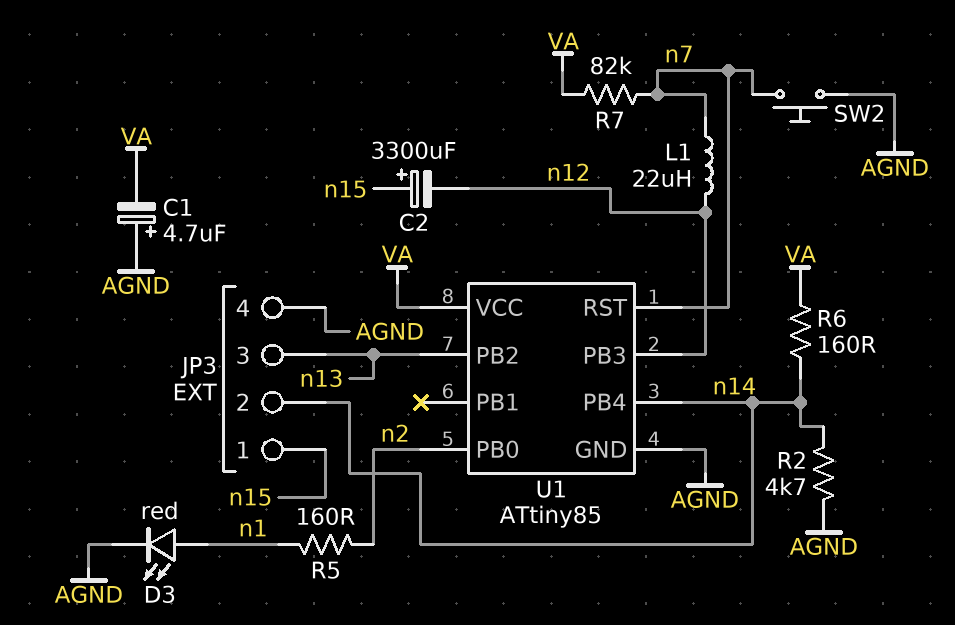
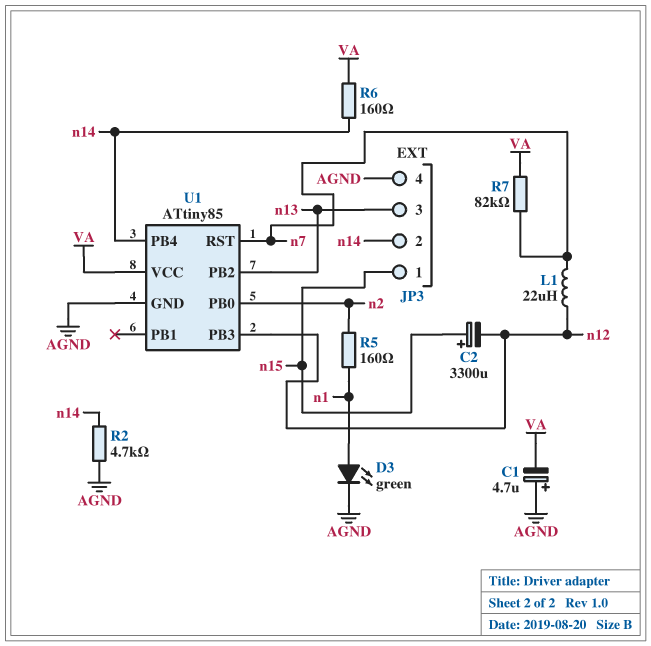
D3: LED red (A n1, K AGND) -> LED green (A n1, K AGND)
SW2: button (AGND, n7) -> none

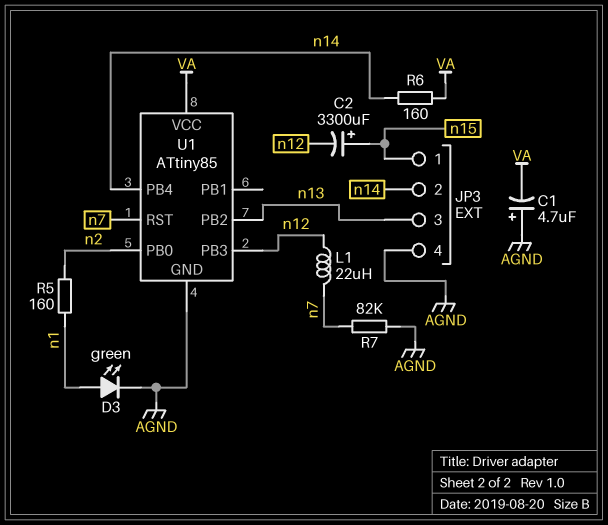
R2: 4.7k (AGND, n14) -> none
R7: 82k (VA, n7) -> 82k (AGND, n7)

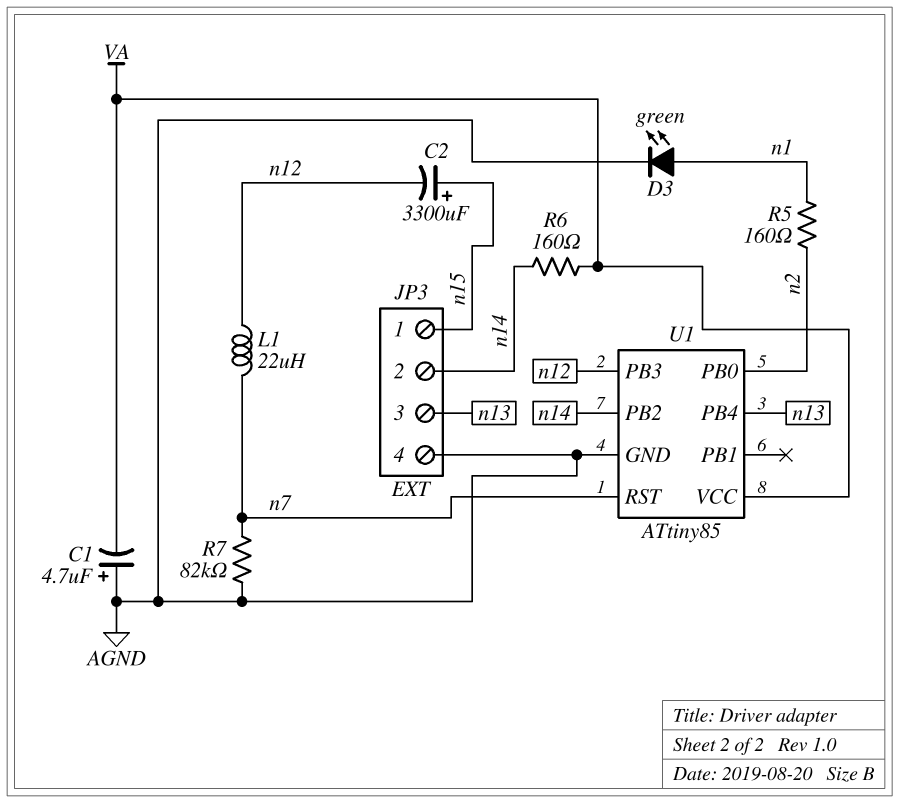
U1 pin PB2: n13 -> n14
U1 pin PB4: n14 -> n13

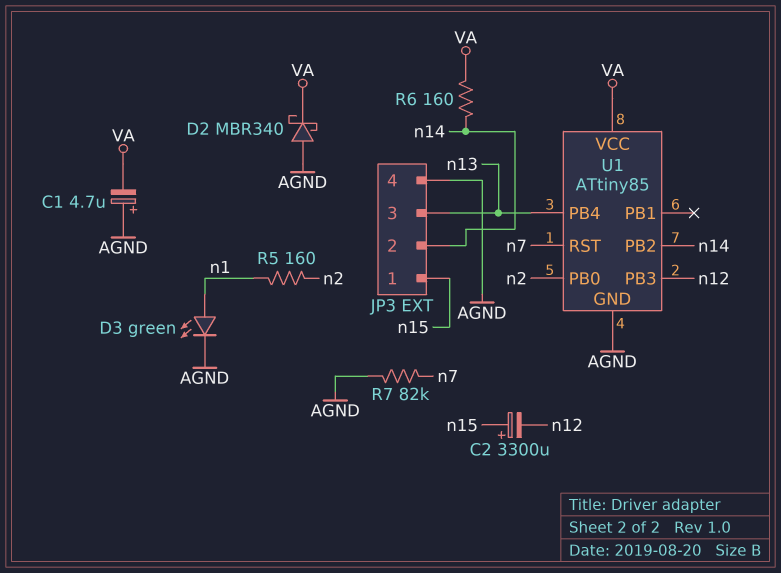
D2: none -> schottky MBR340 (A AGND, K VA)
L1: 22uH (n7, n12) -> none

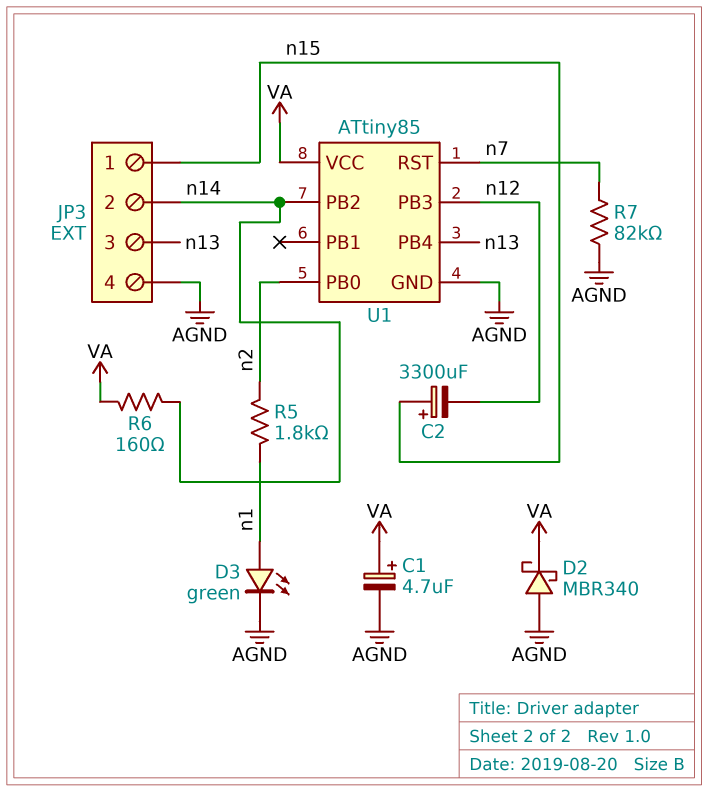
C1: 4.7uF (plus AGND, minus VA) -> 4.7uF (plus VA, minus AGND)
R5: 160 (n1, n2) -> 1.8k (n1, n2)

